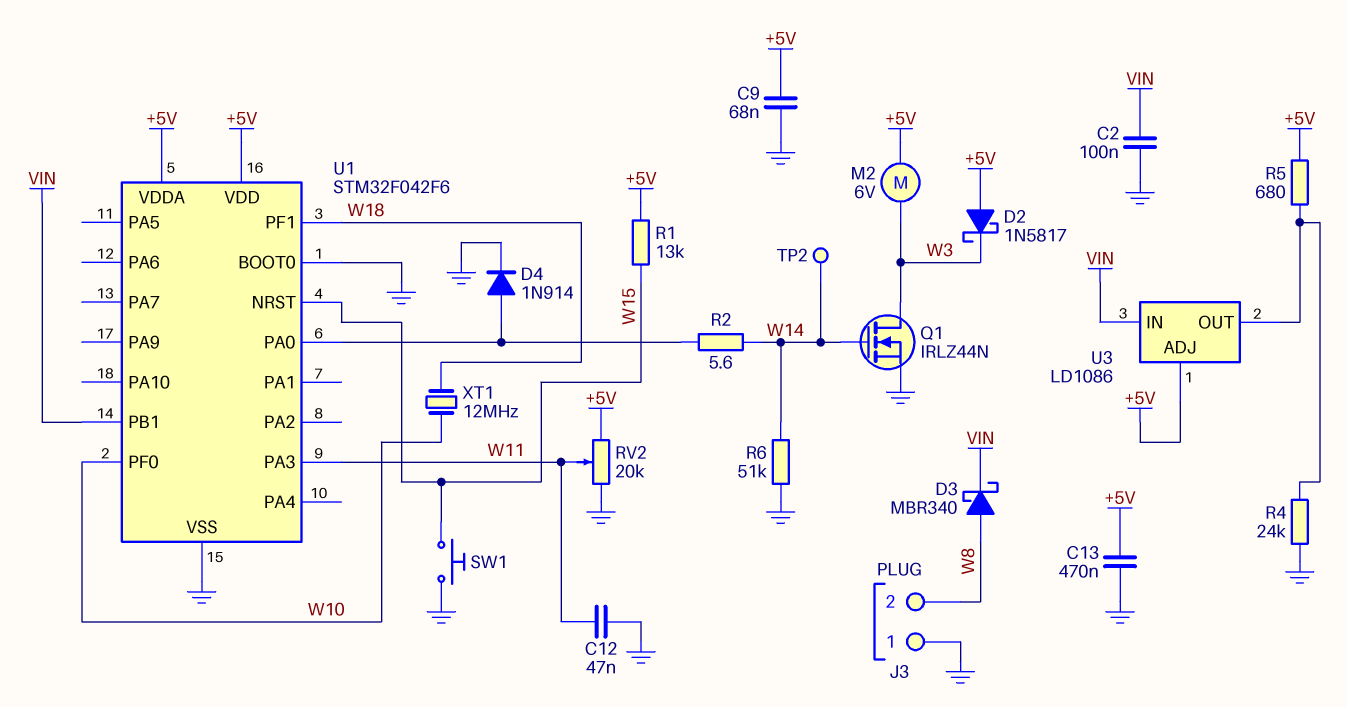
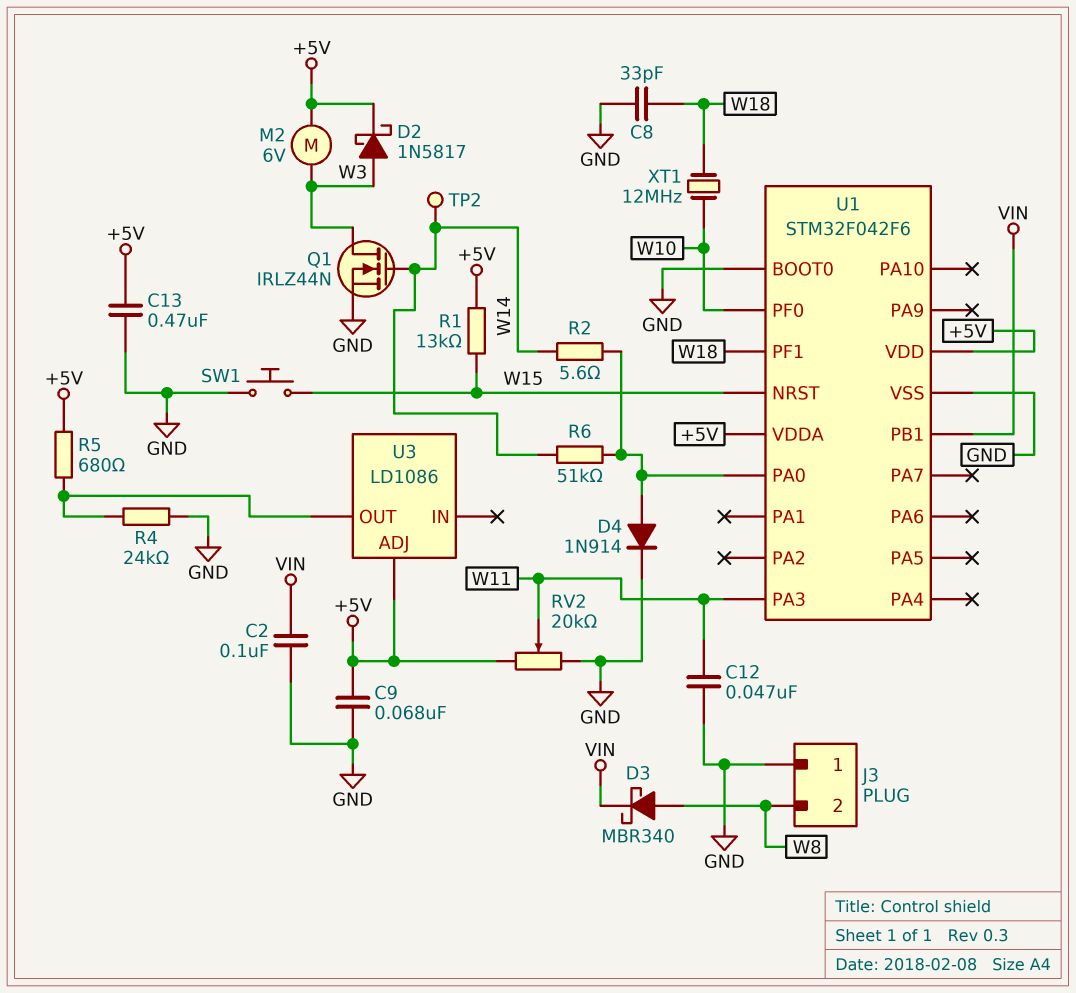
C8: none -> 33pF (GND, W18)
D2: schottky 1N5817 (A +5V, K W3) -> schottky 1N5817 (A W3, K +5V)
R6: 51k (GND, W14) -> 51k (U1/PA0, W14)
U3 pin IN: VIN -> none

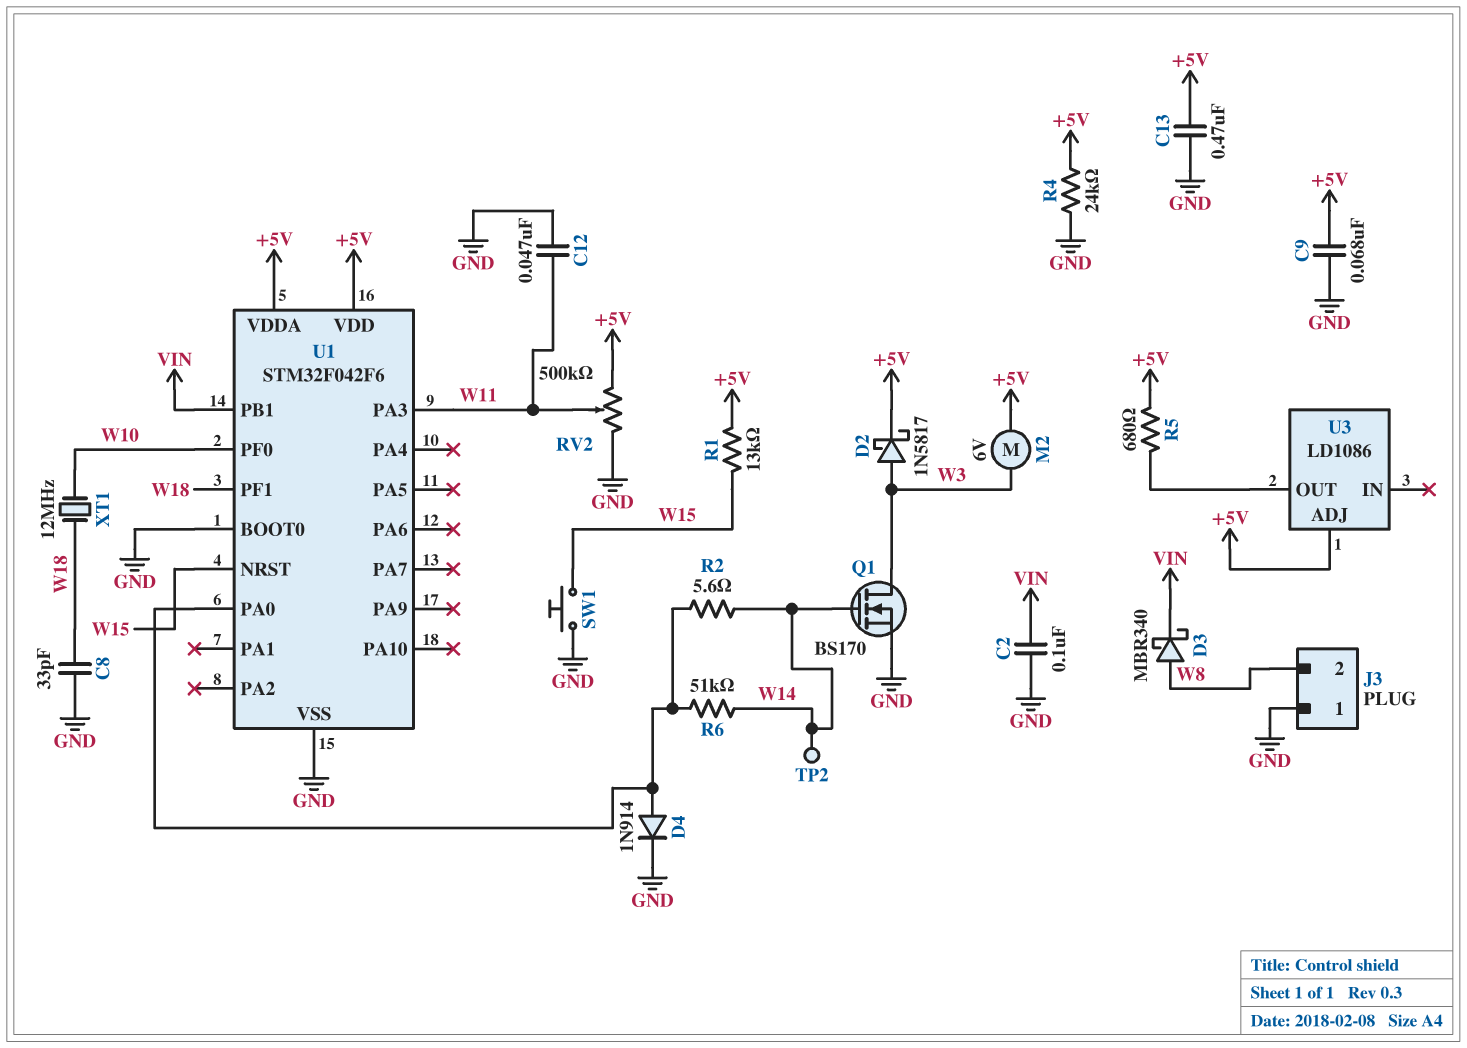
Q1: NMOS IRLZ44N (G W14, D W3, S GND) -> NMOS BS170 (G W14, D W3, S GND)
R4: 24k (GND, U3/OUT) -> 24k (+5V, GND)
RV2: 20k (+5V, GND, wiper W11) -> 500k (+5V, GND, wiper W11)

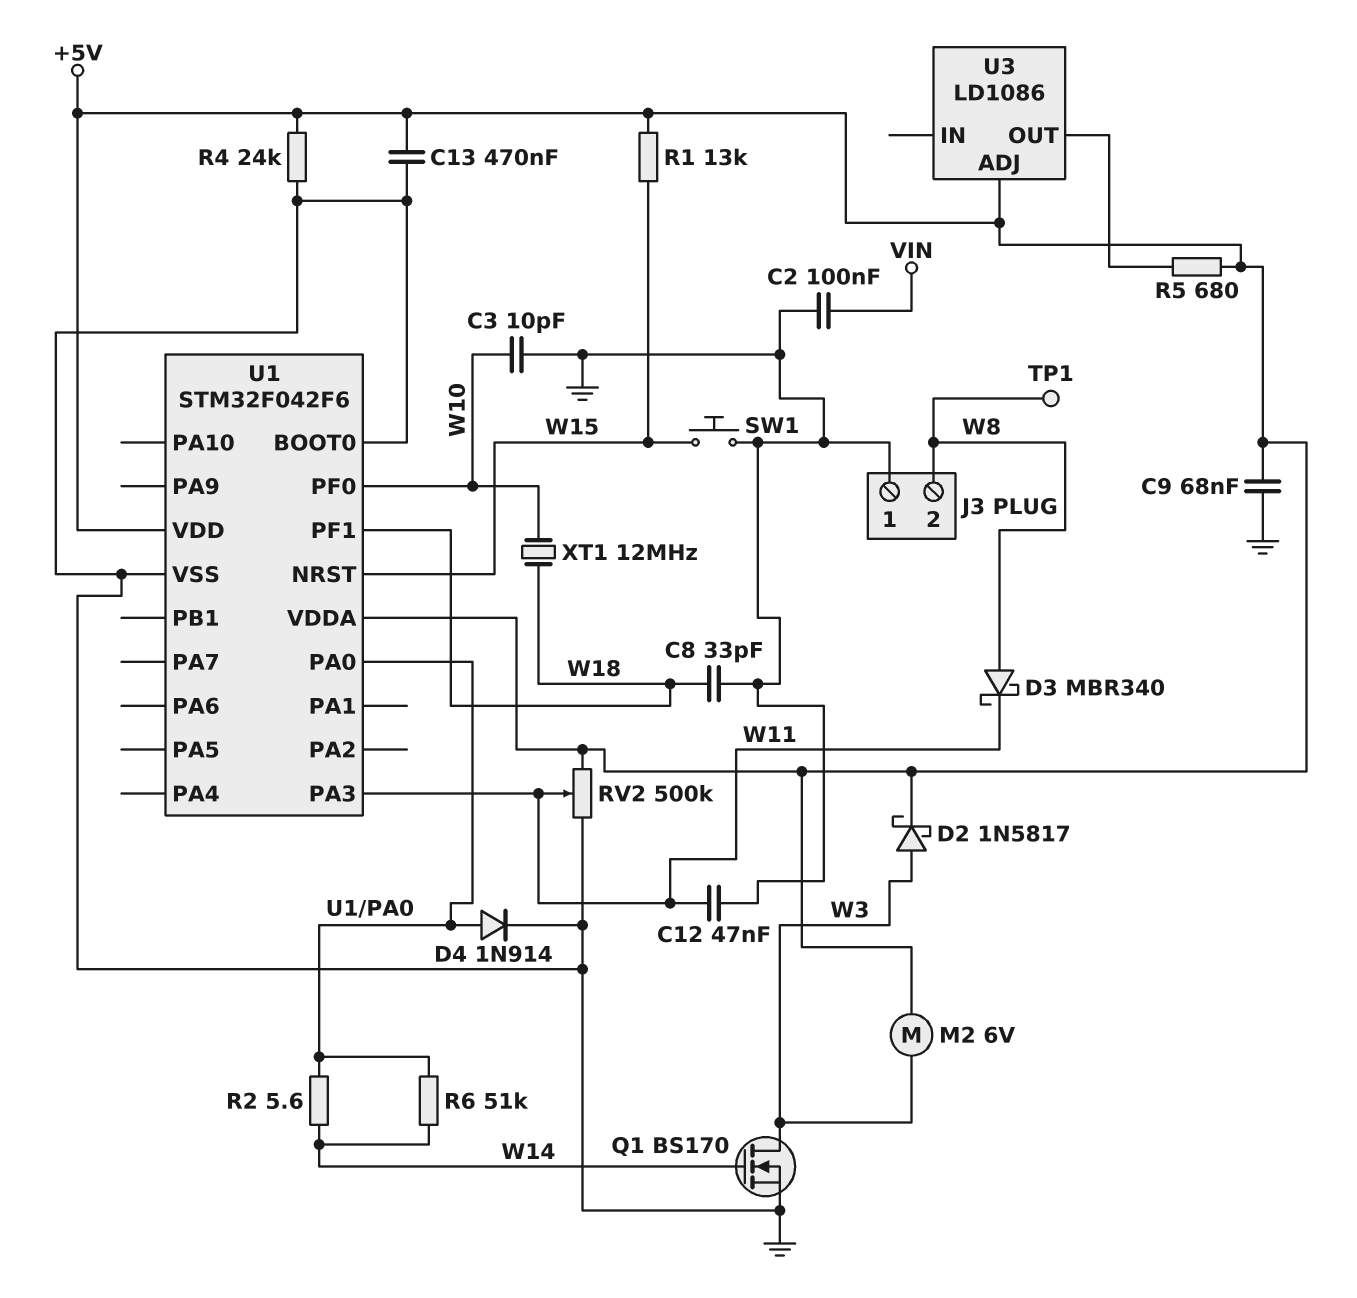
C3: none -> 10pF (GND, W10)
D3: schottky MBR340 (A W8, K VIN) -> schottky MBR340 (A W8, K W11)
TP1: none -> test point (W8)
TP2: test point (W14) -> none
U1 pin PB1: VIN -> none

